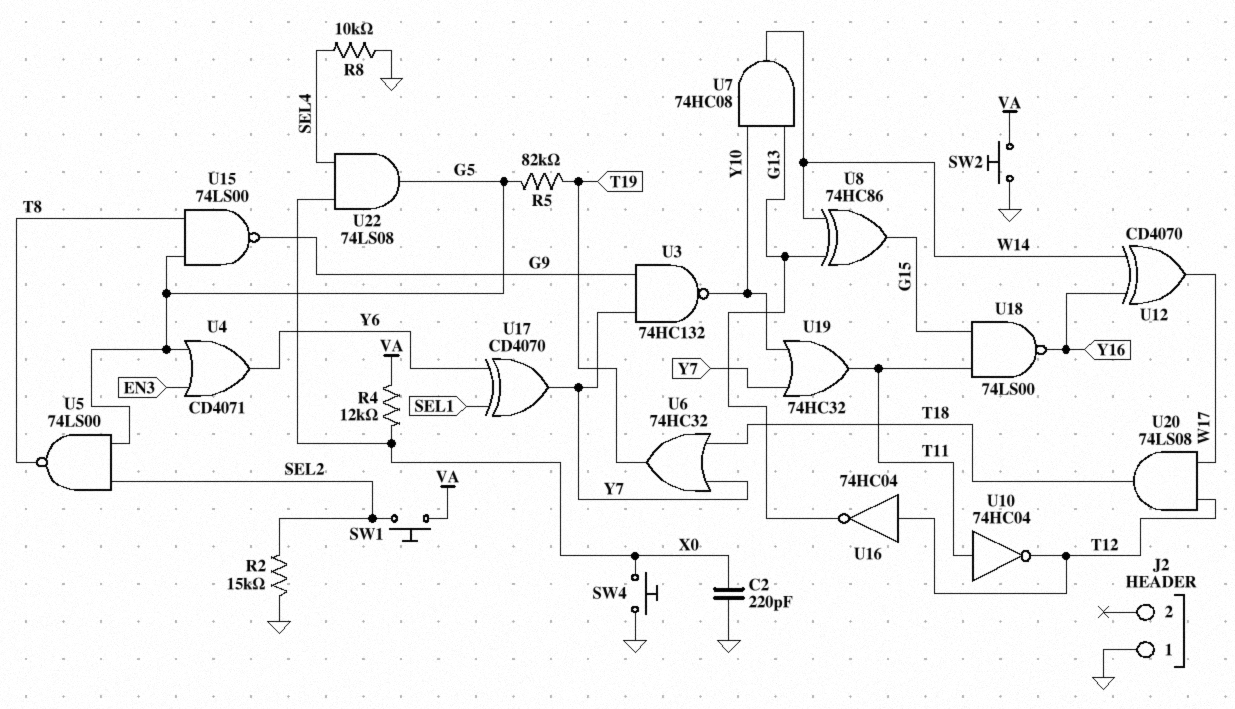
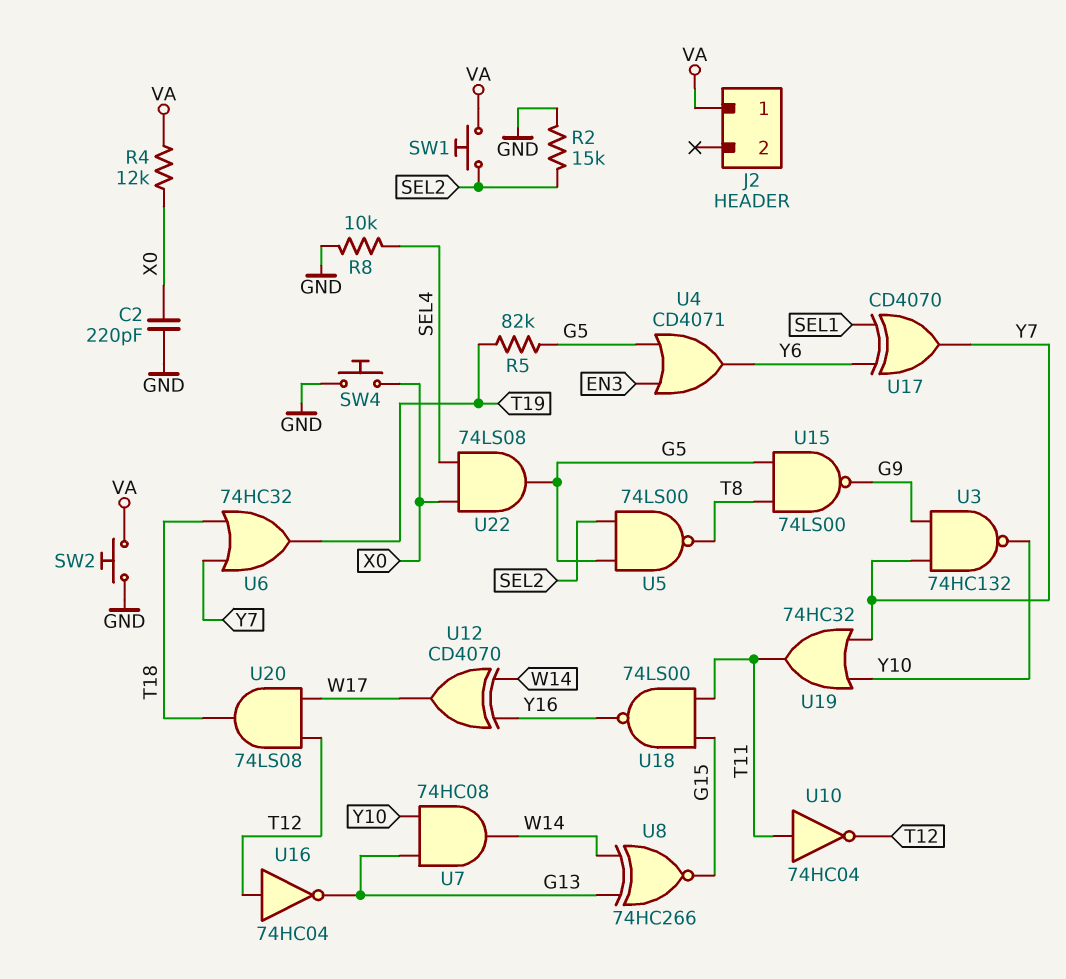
J2 pin 1: GND -> VA
U8: XOR 74HC86 (in G13, in W14, out G15) -> XNOR 74HC266 (in G13, in W14, out G15)

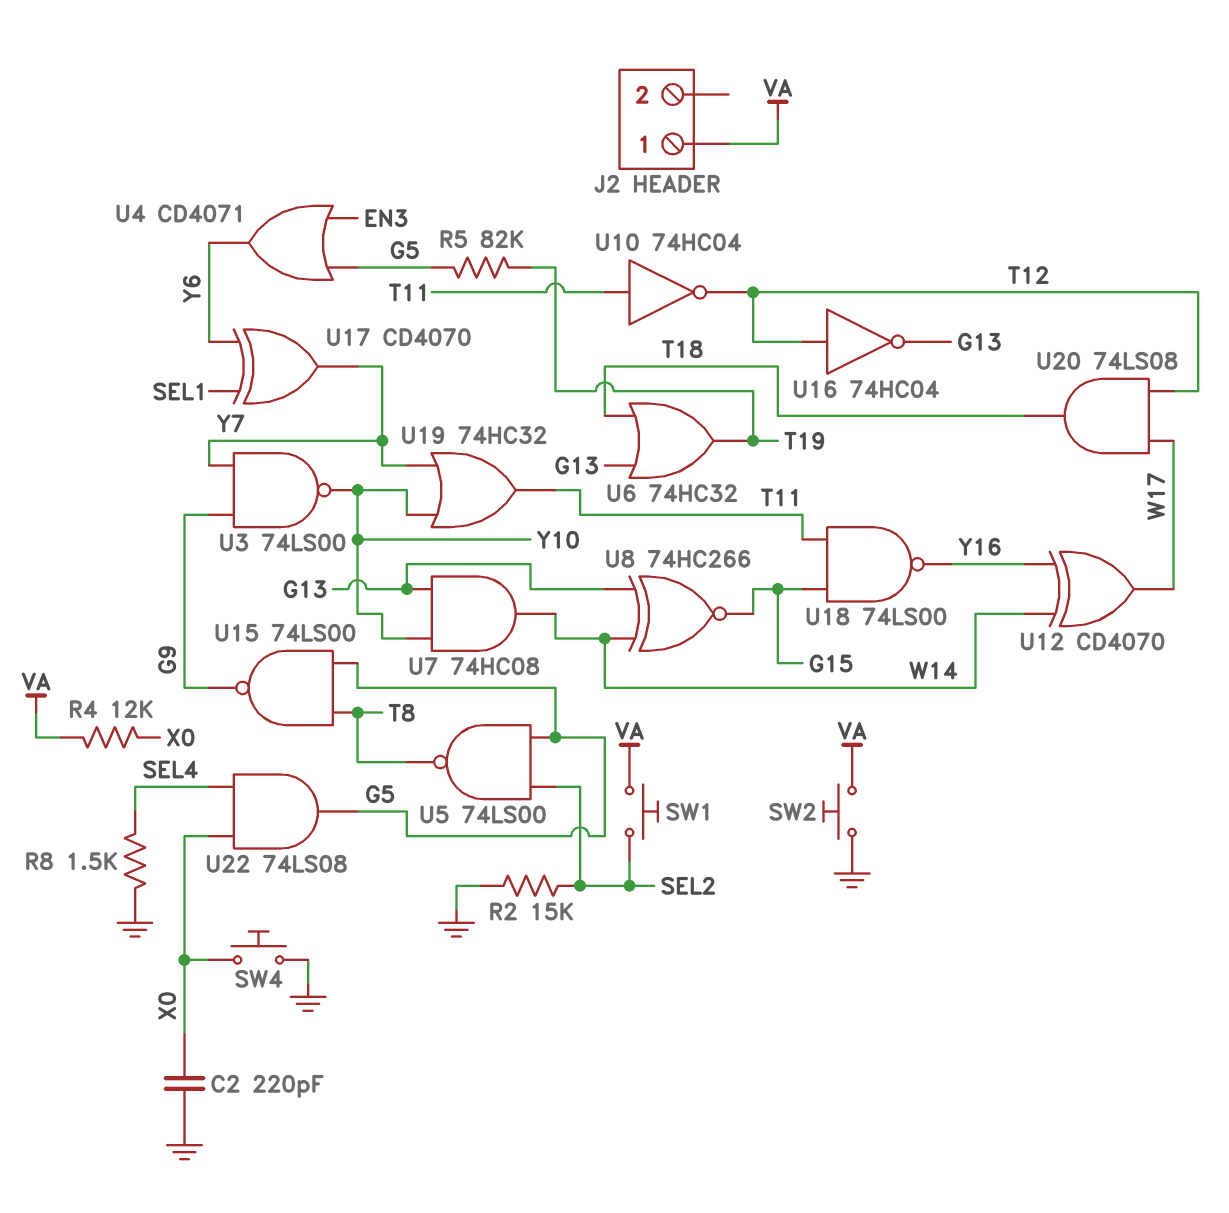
R8: 10k (GND, SEL4) -> 1.5k (GND, SEL4)
U3: NAND 74HC132 (in G9, in Y7, out Y10) -> NAND 74LS00 (in G9, in Y7, out Y10)
U6: OR 74HC32 (in T18, in Y7, out T19) -> OR 74HC32 (in G13, in T18, out T19)

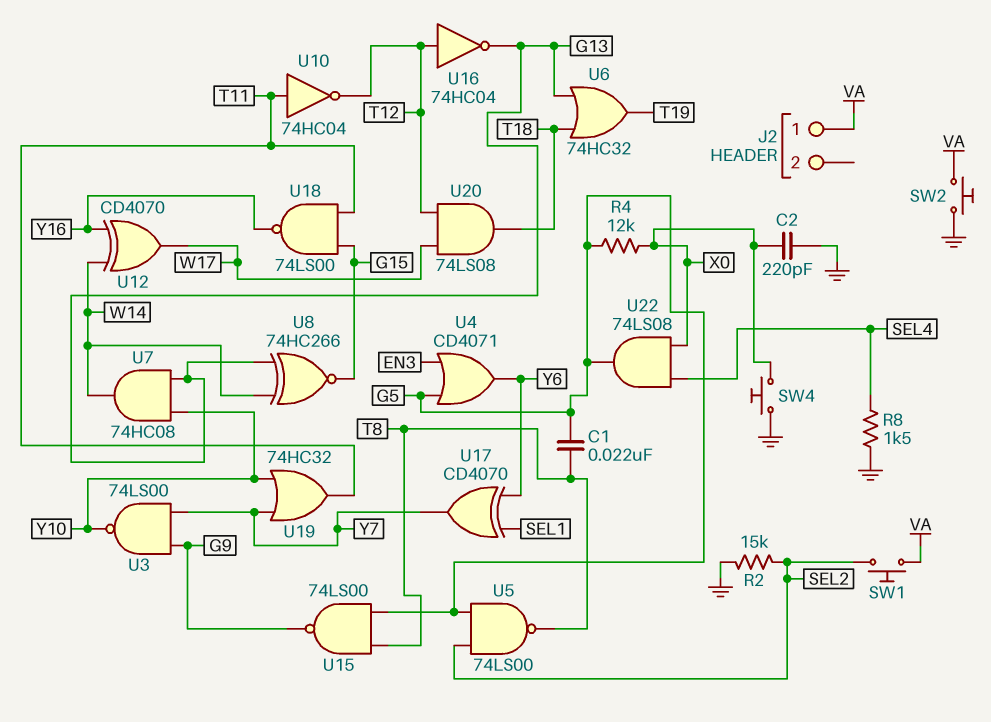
C1: none -> 22nF (G5, T8)
R4: 12k (VA, X0) -> 12k (G5, X0)
R5: 82k (G5, T19) -> none

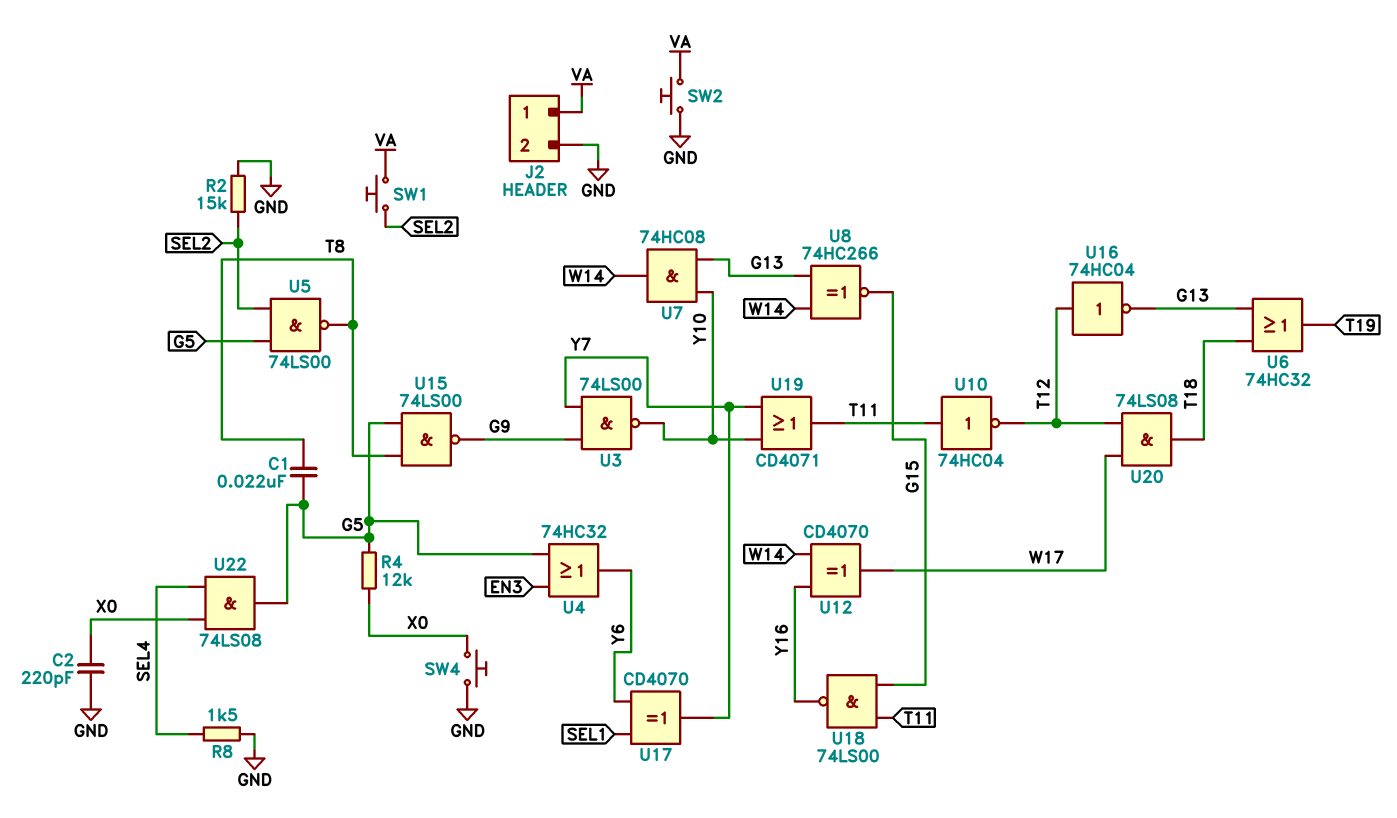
J2 pin 2: none -> GND
U4: OR CD4071 (in EN3, in G5, out Y6) -> OR 74HC32 (in EN3, in G5, out Y6)
U19: OR 74HC32 (in Y7, in Y10, out T11) -> OR CD4071 (in Y7, in Y10, out T11)

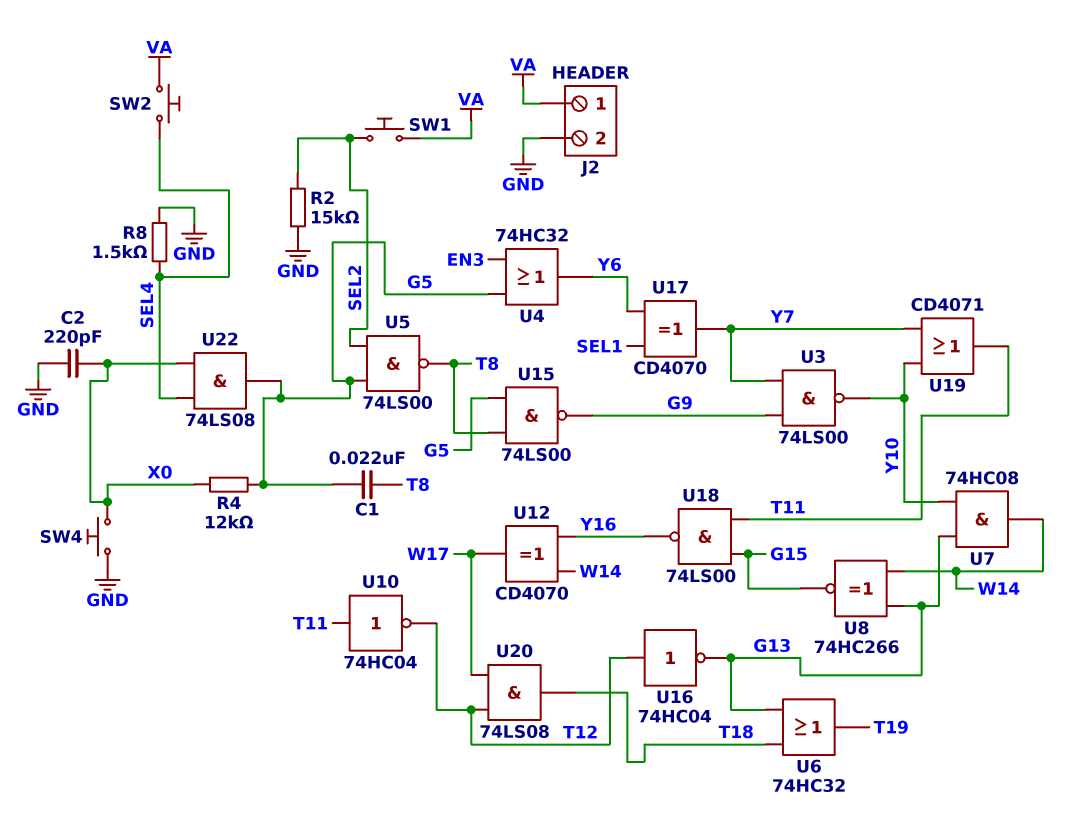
SW2: button (GND, VA) -> button (SEL4, VA)

